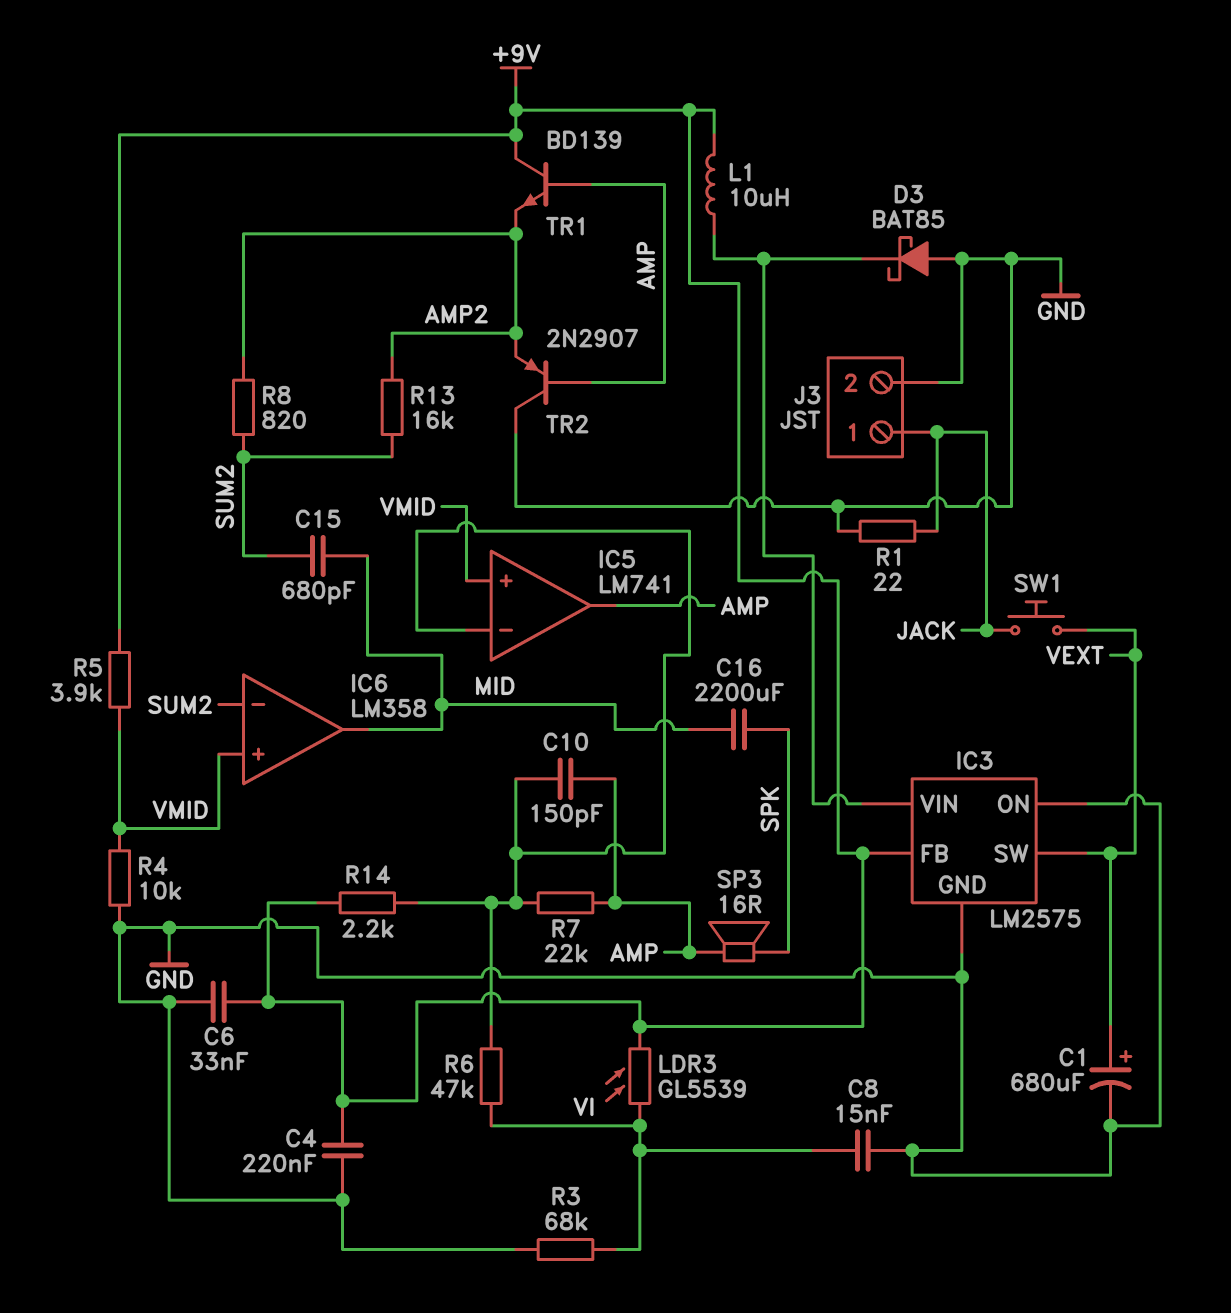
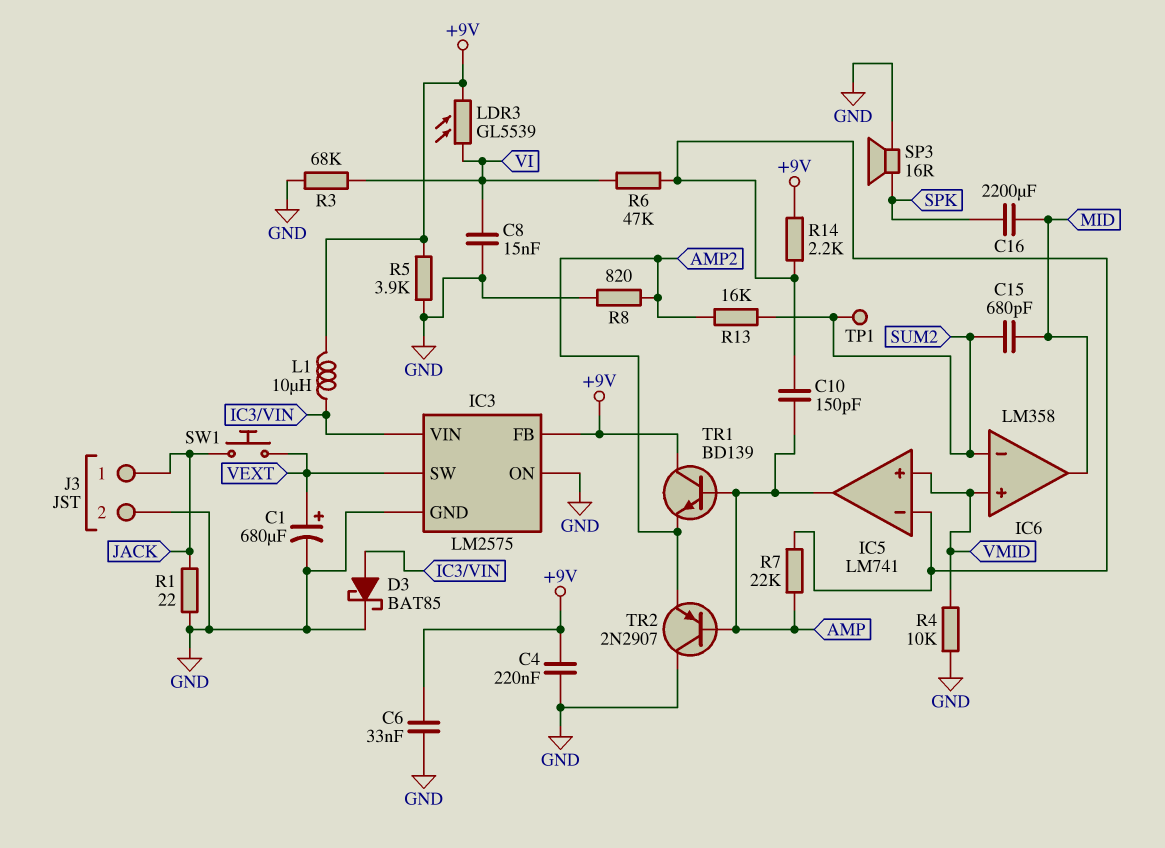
D3: schottky BAT85 (A GND, K IC3/VIN) -> schottky BAT85 (A IC3/VIN, K GND)
R5: 3.9k (+9V, VMID) -> 3.9k (+9V, GND)
R8: 820 (AMP2, SUM2) -> 820 (AMP2, GND)
SP3: speaker 16R (AMP, SPK) -> speaker 16R (GND, SPK)
TP1: none -> test point (SUM2)

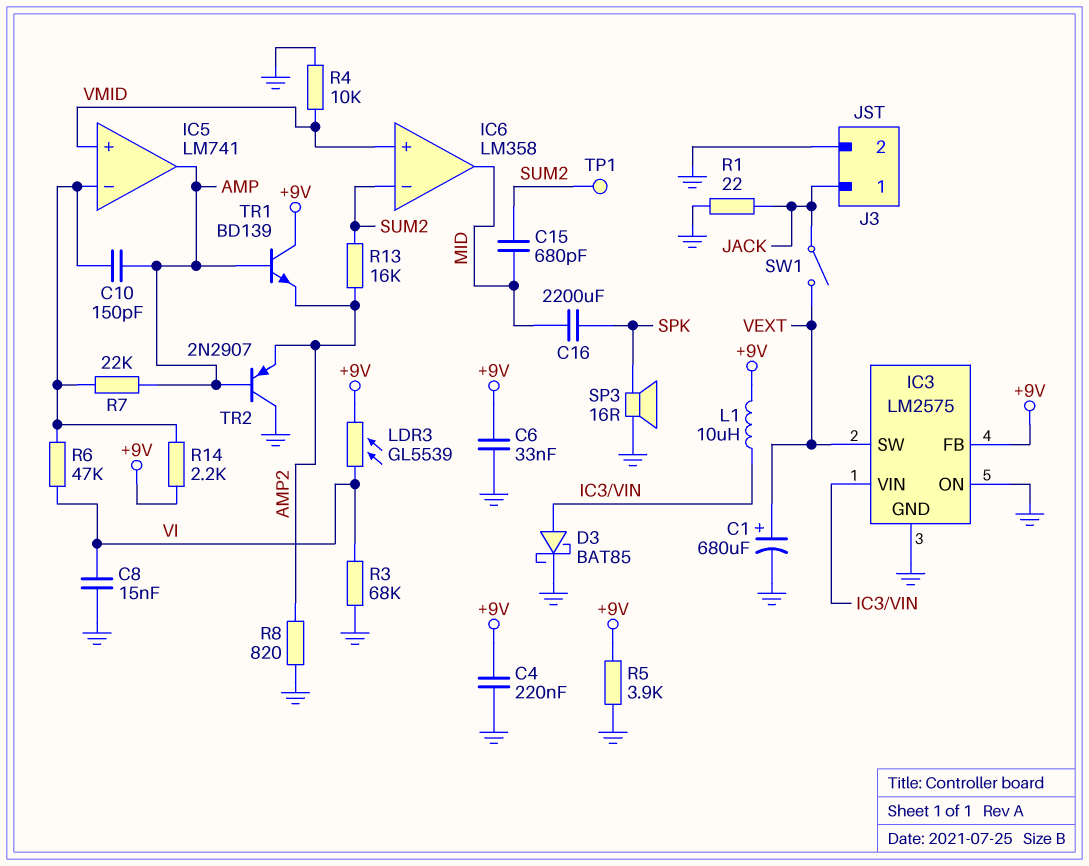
SW1: button (JACK, VEXT) -> switch (JACK, VEXT)

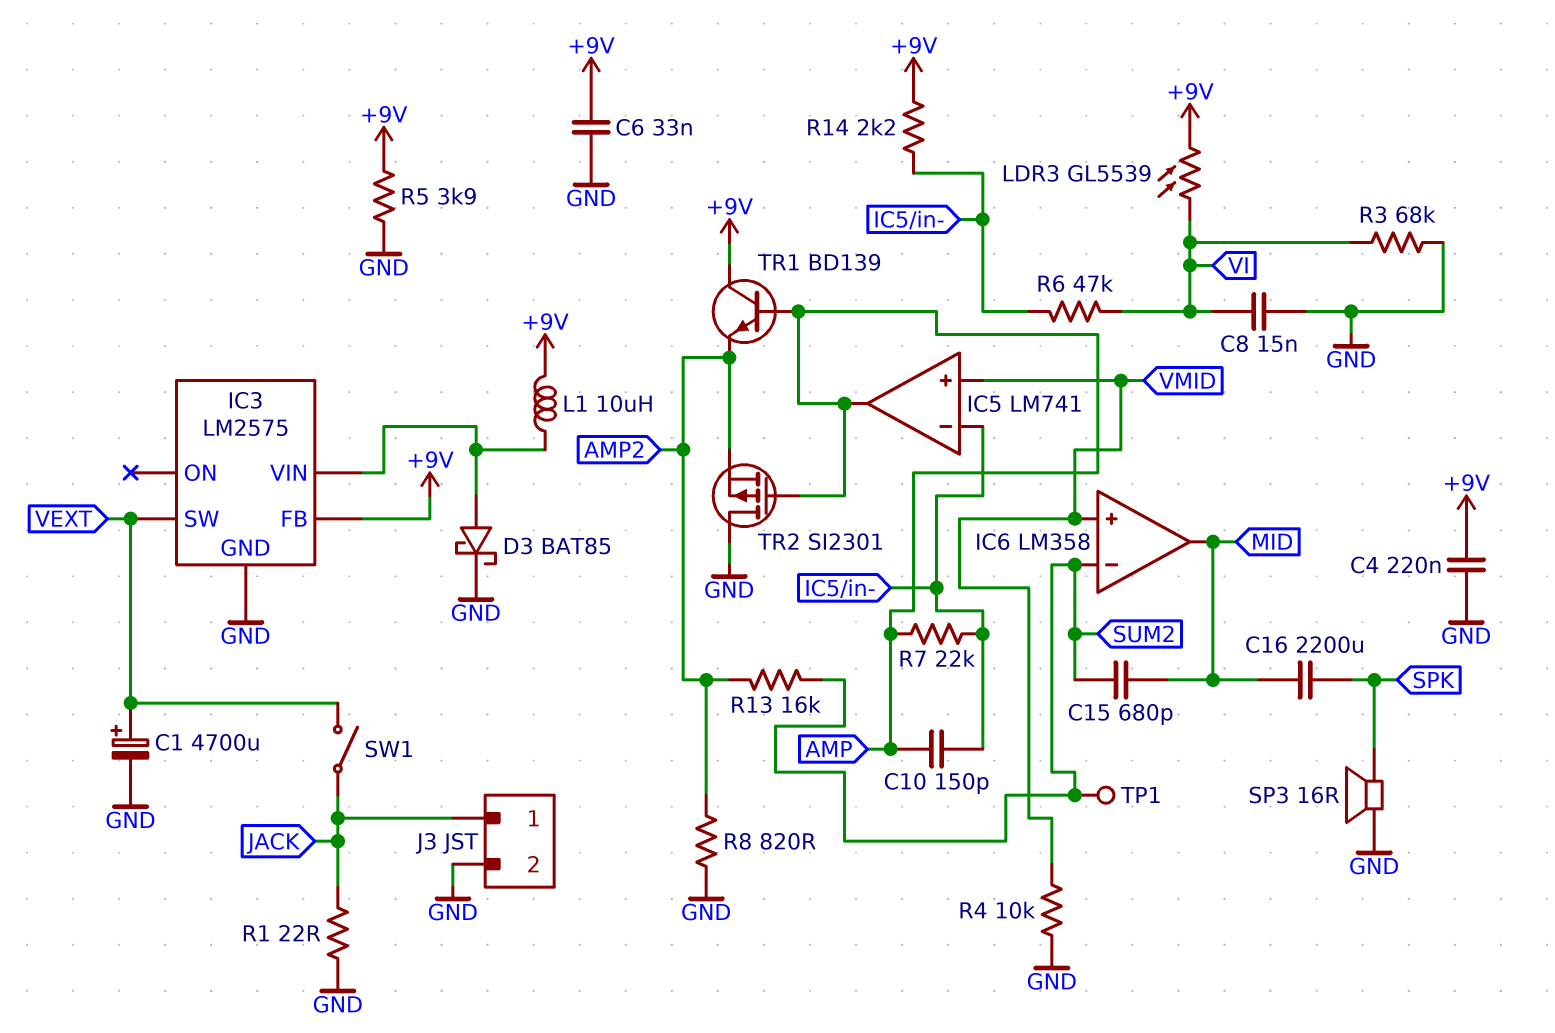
C1: 680uF (plus VEXT, minus GND) -> 4700uF (plus VEXT, minus GND)
IC3 pin ON: GND -> none
TR2: PNP 2N2907 (B AMP, C GND, E AMP2) -> PMOS SI2301 (G AMP, D GND, S AMP2)

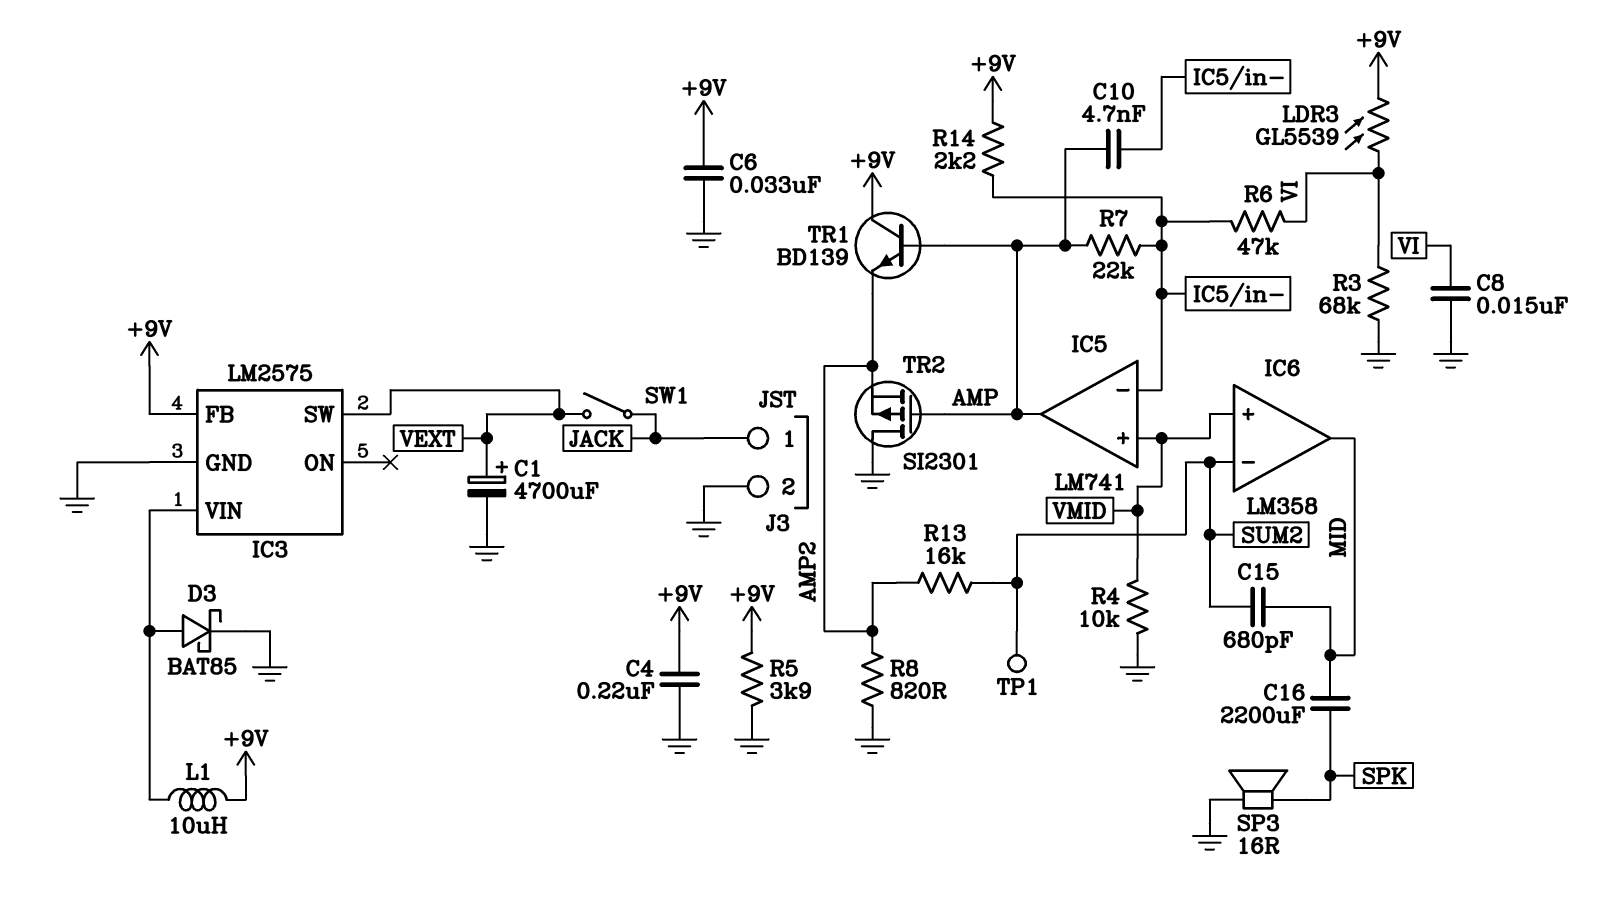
C10: 150pF (AMP, IC5/in-) -> 4.7nF (AMP, IC5/in-)
R1: 22 (GND, JACK) -> none

